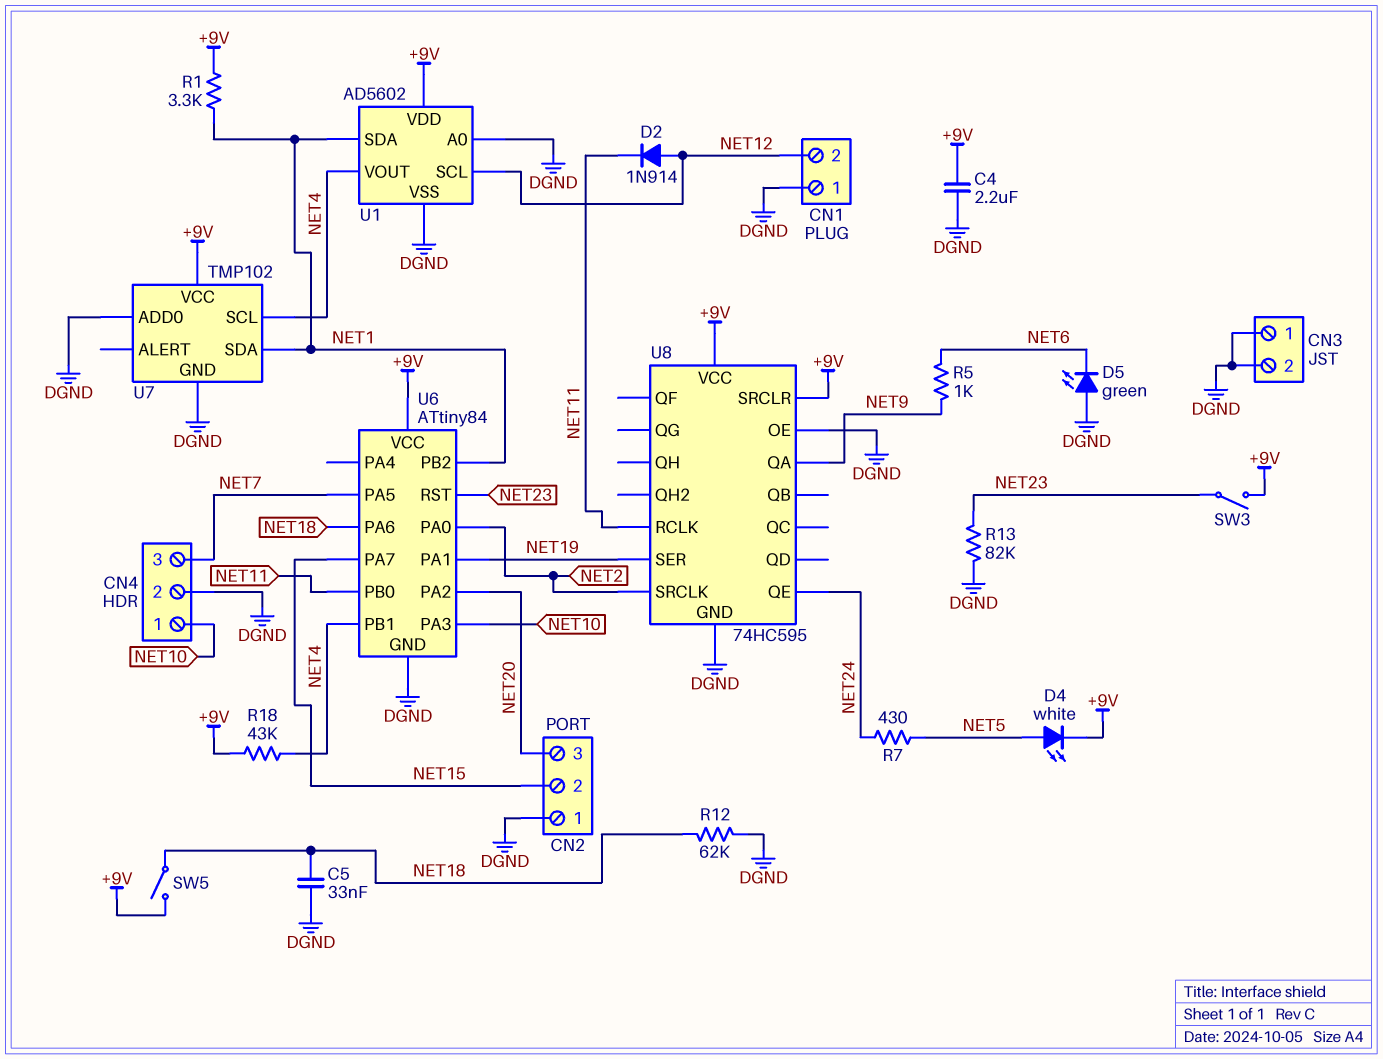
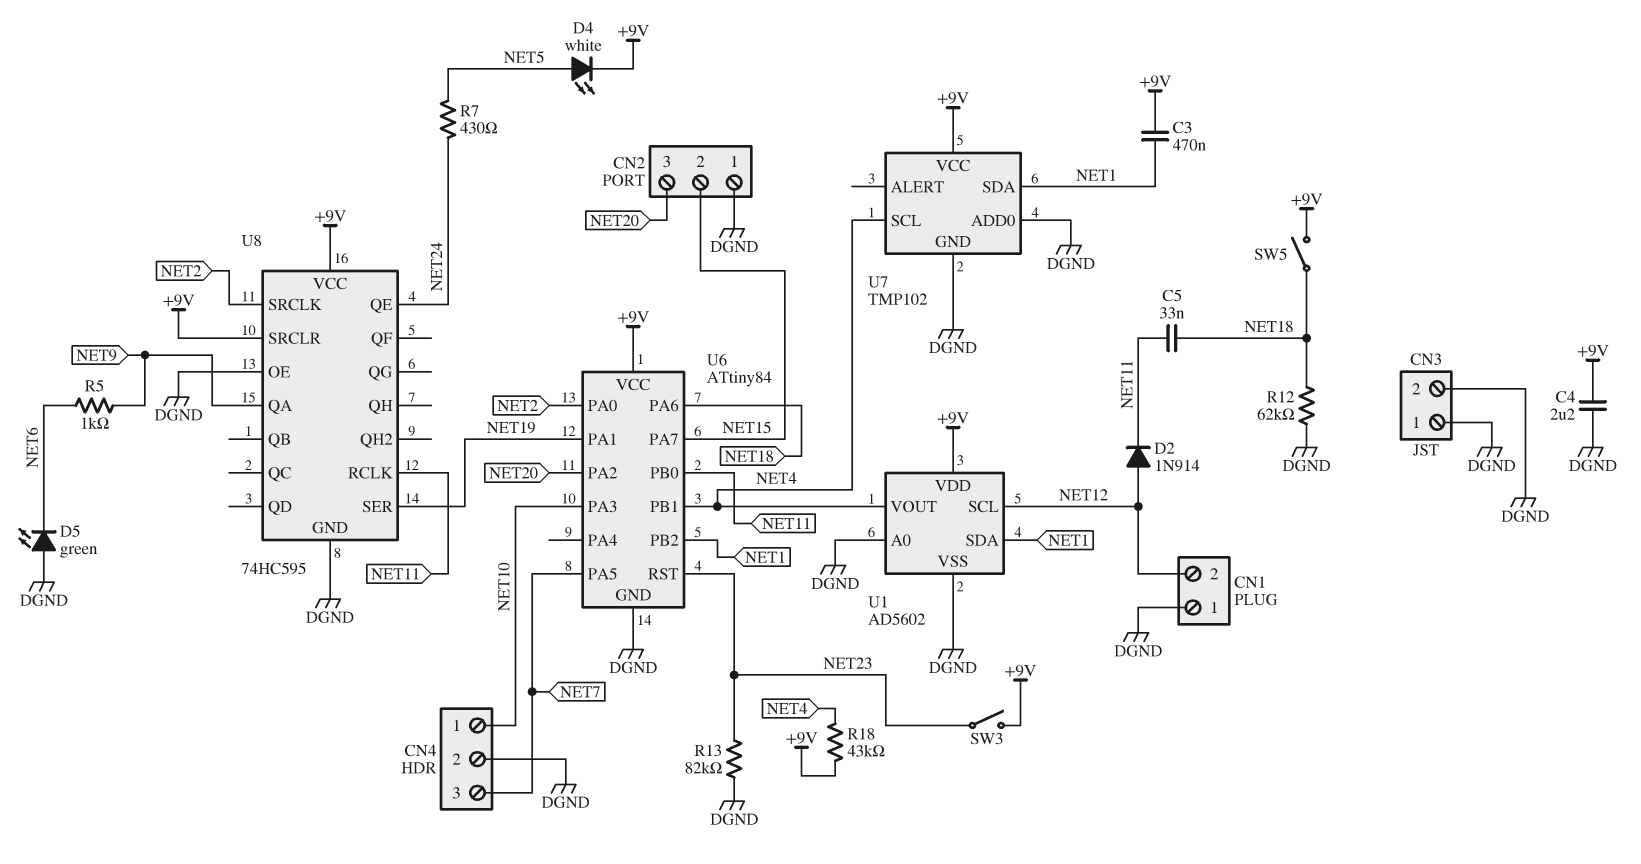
C3: none -> 470nF (+9V, NET1)
C5: 33nF (DGND, NET18) -> 33nF (NET11, NET18)
R1: 3.3k (+9V, NET1) -> none

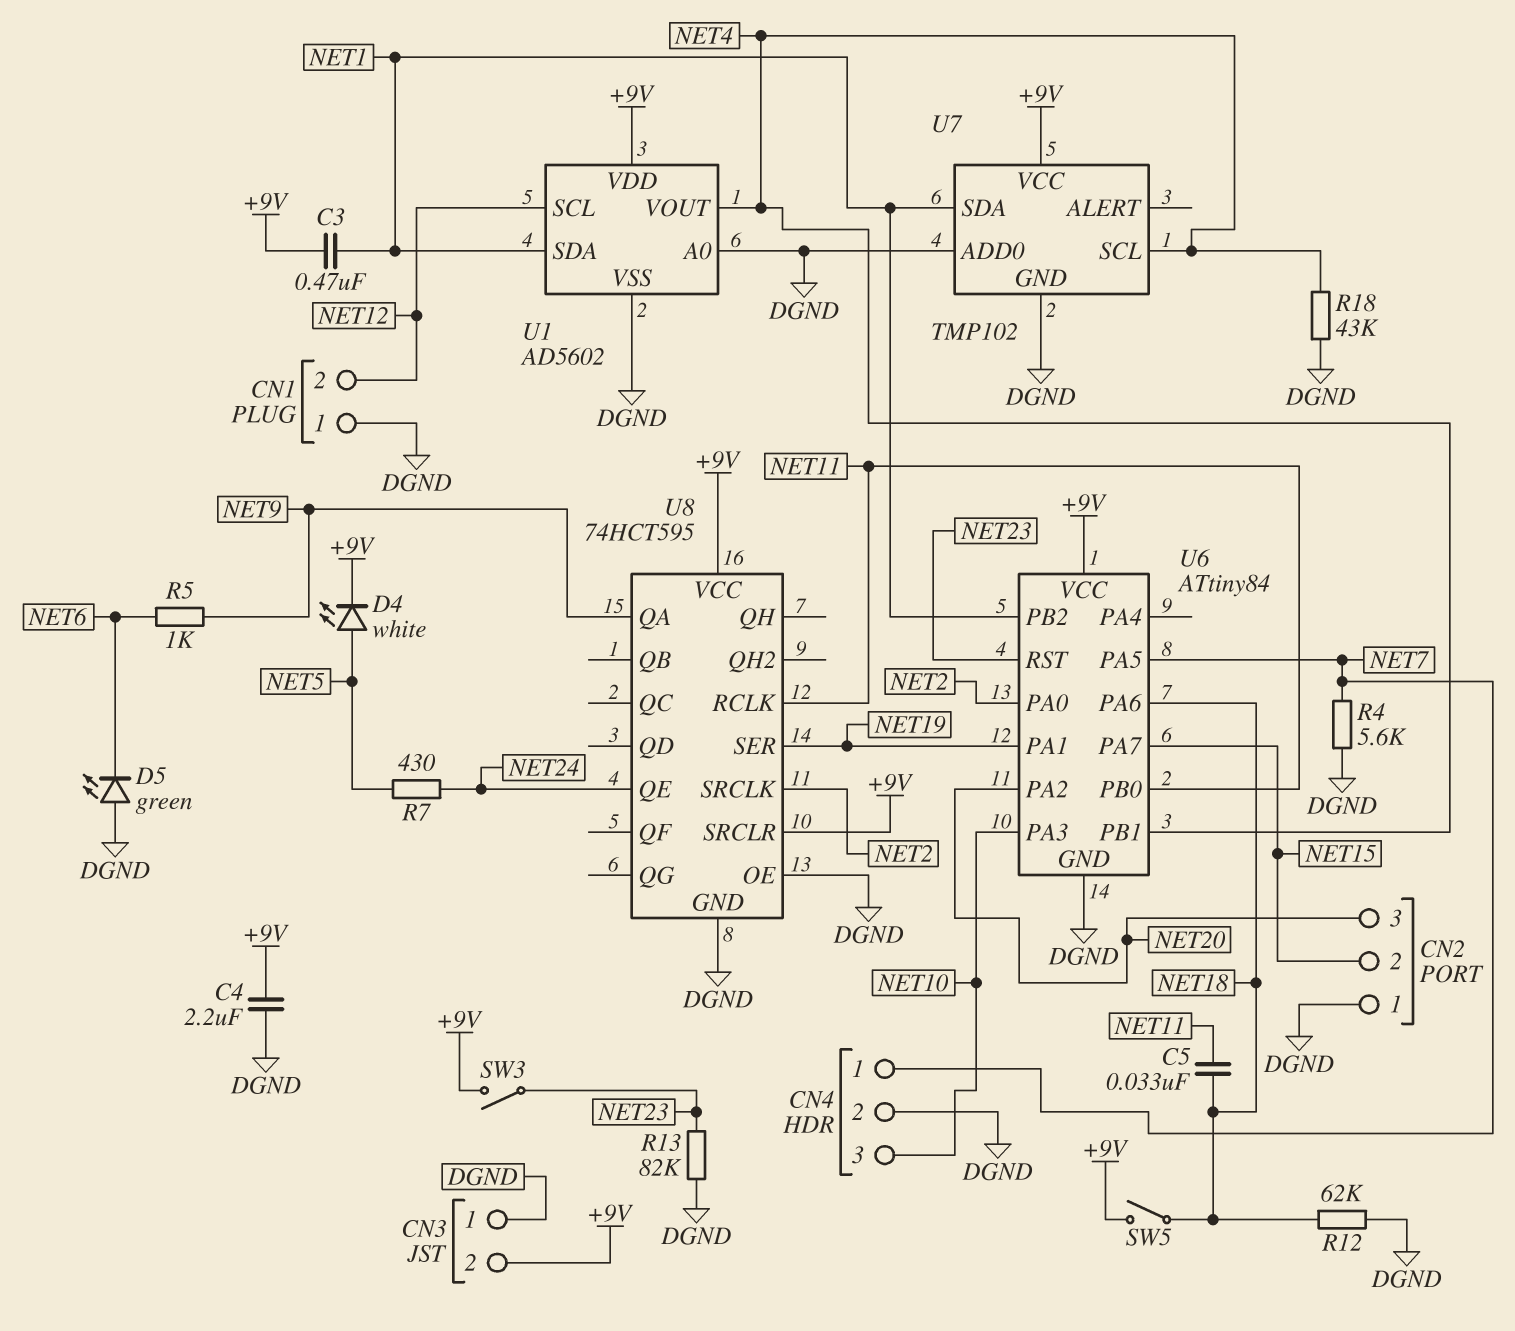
CN3 pin 2: DGND -> +9V
CN4 pin 1: NET10 -> NET7
CN4 pin 3: NET7 -> NET10
D2: diode 1N914 (A NET12, K NET11) -> none
R4: none -> 5.6k (DGND, NET7)
R18: 43k (+9V, NET4) -> 43k (DGND, NET4)
U8: 74HC595 -> 74HCT595

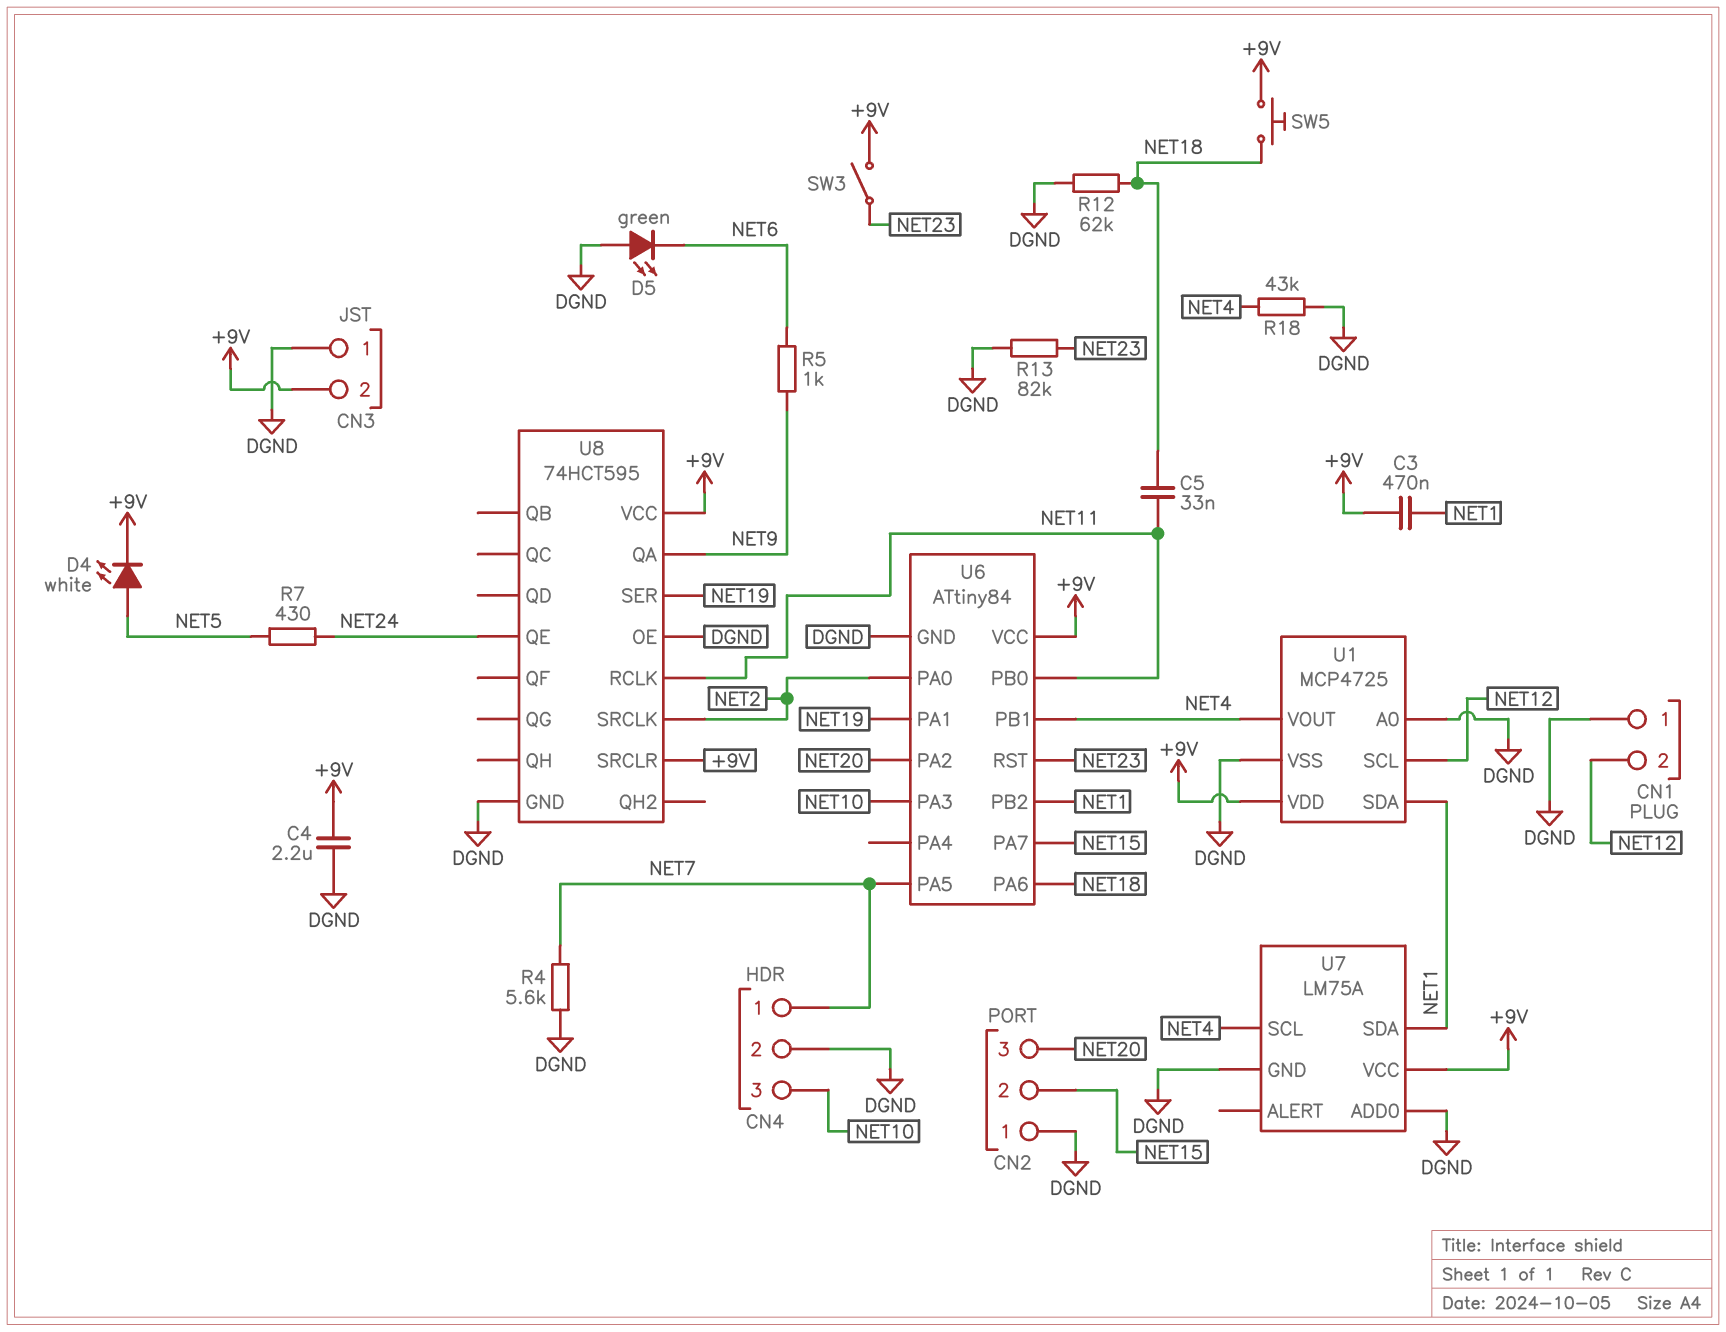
SW5: switch (+9V, NET18) -> button (+9V, NET18)
U1: AD5602 -> MCP4725
U7: TMP102 -> LM75A

